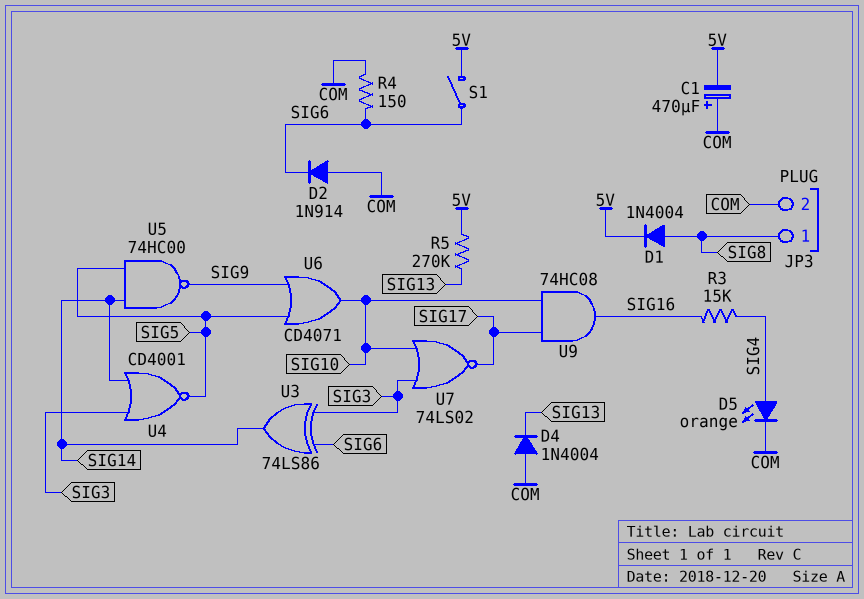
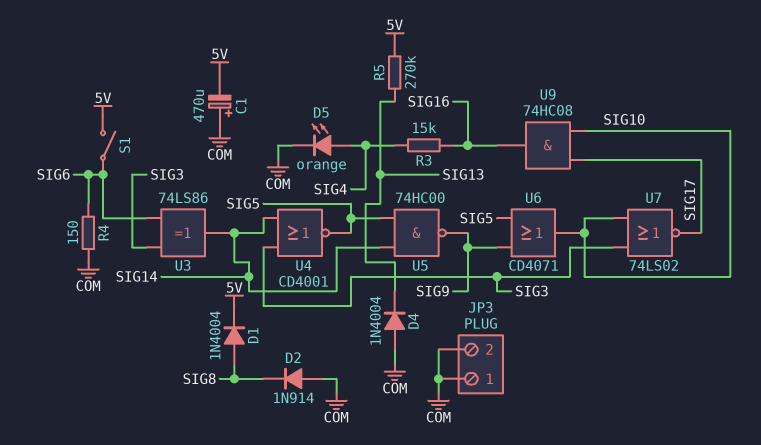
D2: diode 1N914 (A COM, K SIG6) -> diode 1N914 (A COM, K SIG8)
JP3 pin 1: SIG8 -> COM

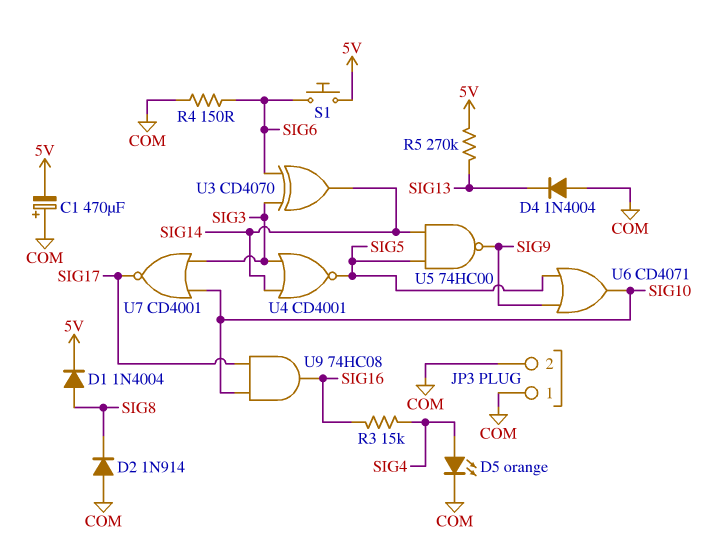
S1: switch (5V, SIG6) -> button (5V, SIG6)
U3: XOR 74LS86 (in SIG3, in SIG6, out SIG14) -> XOR CD4070 (in SIG3, in SIG6, out SIG14)
U7: NOR 74LS02 (in SIG3, in SIG10, out SIG17) -> NOR CD4001 (in SIG3, in SIG10, out SIG17)

